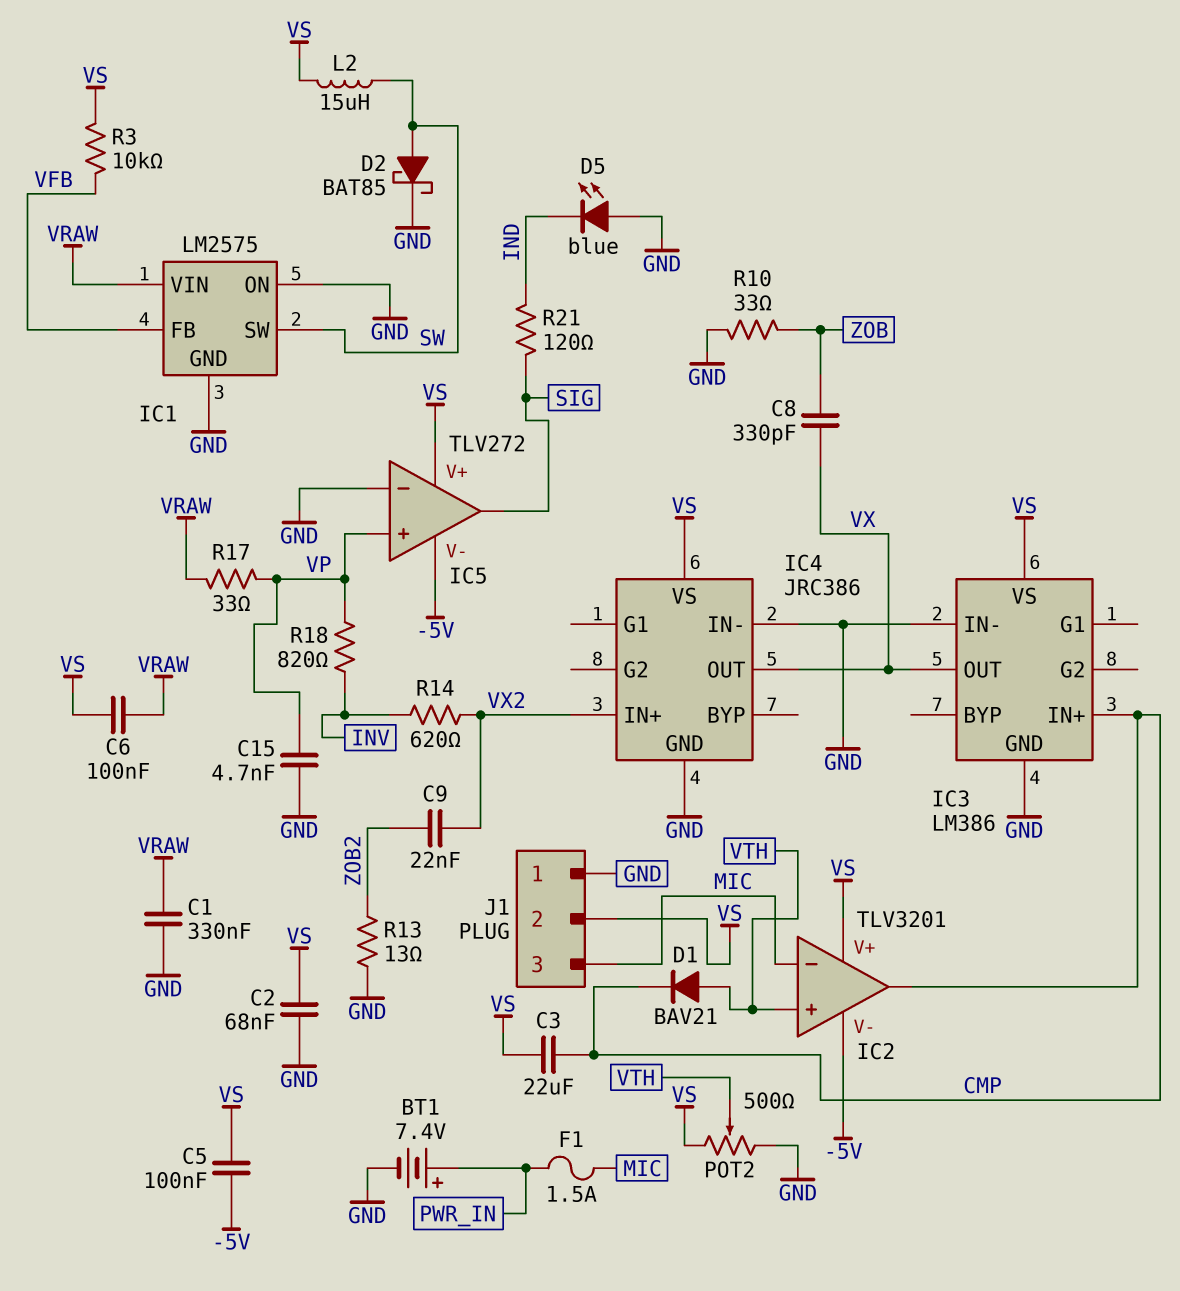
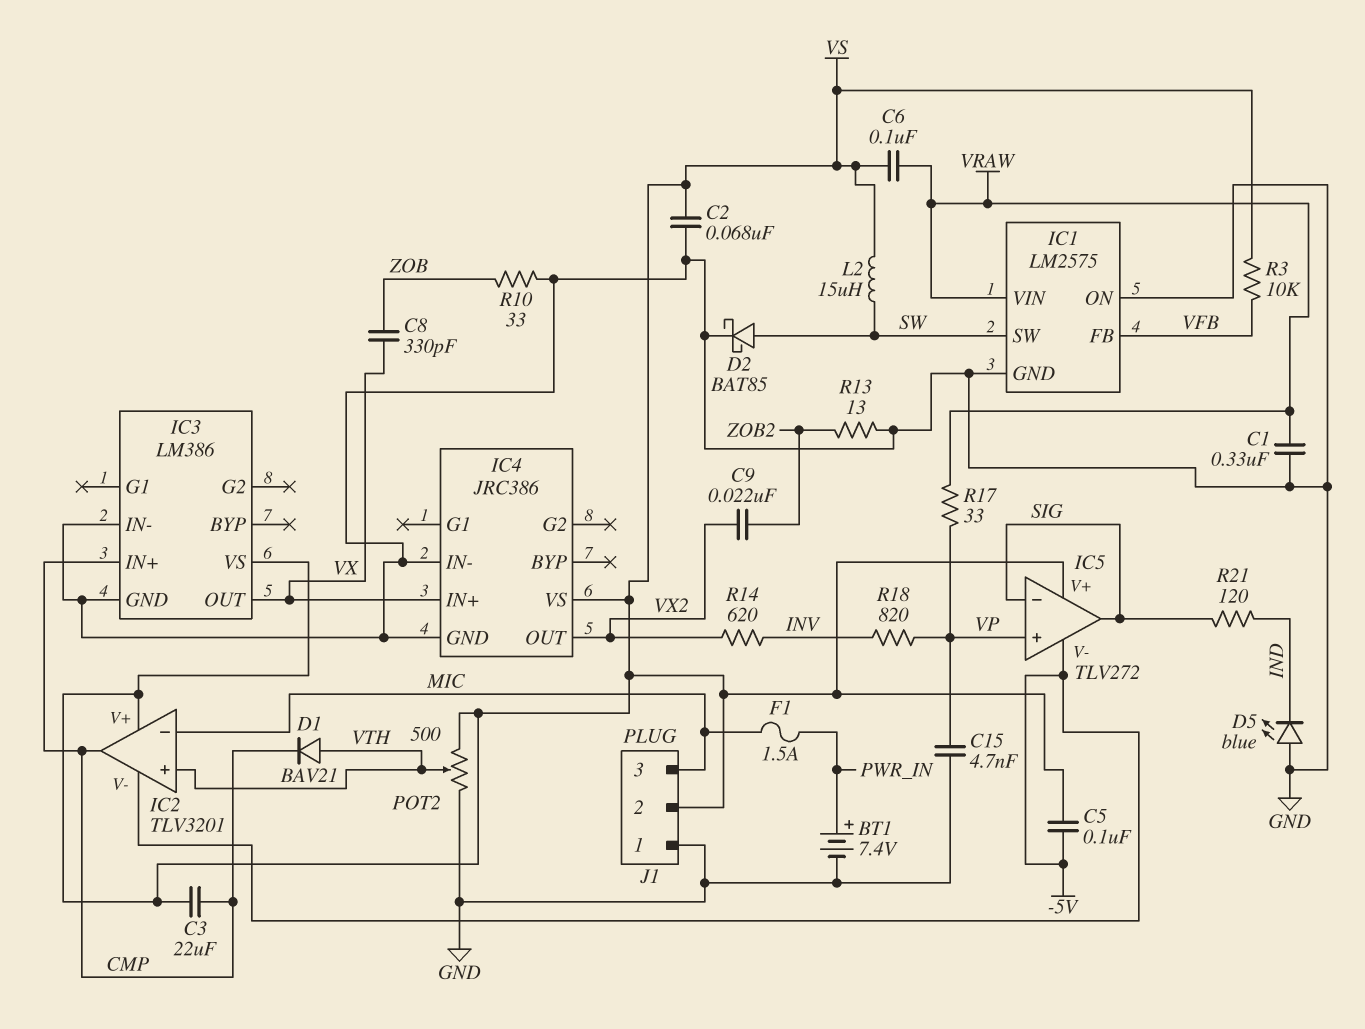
IC4 pin IN+: VX2 -> VX
IC4 pin OUT: VX -> VX2
IC5 pin in-: GND -> SIG

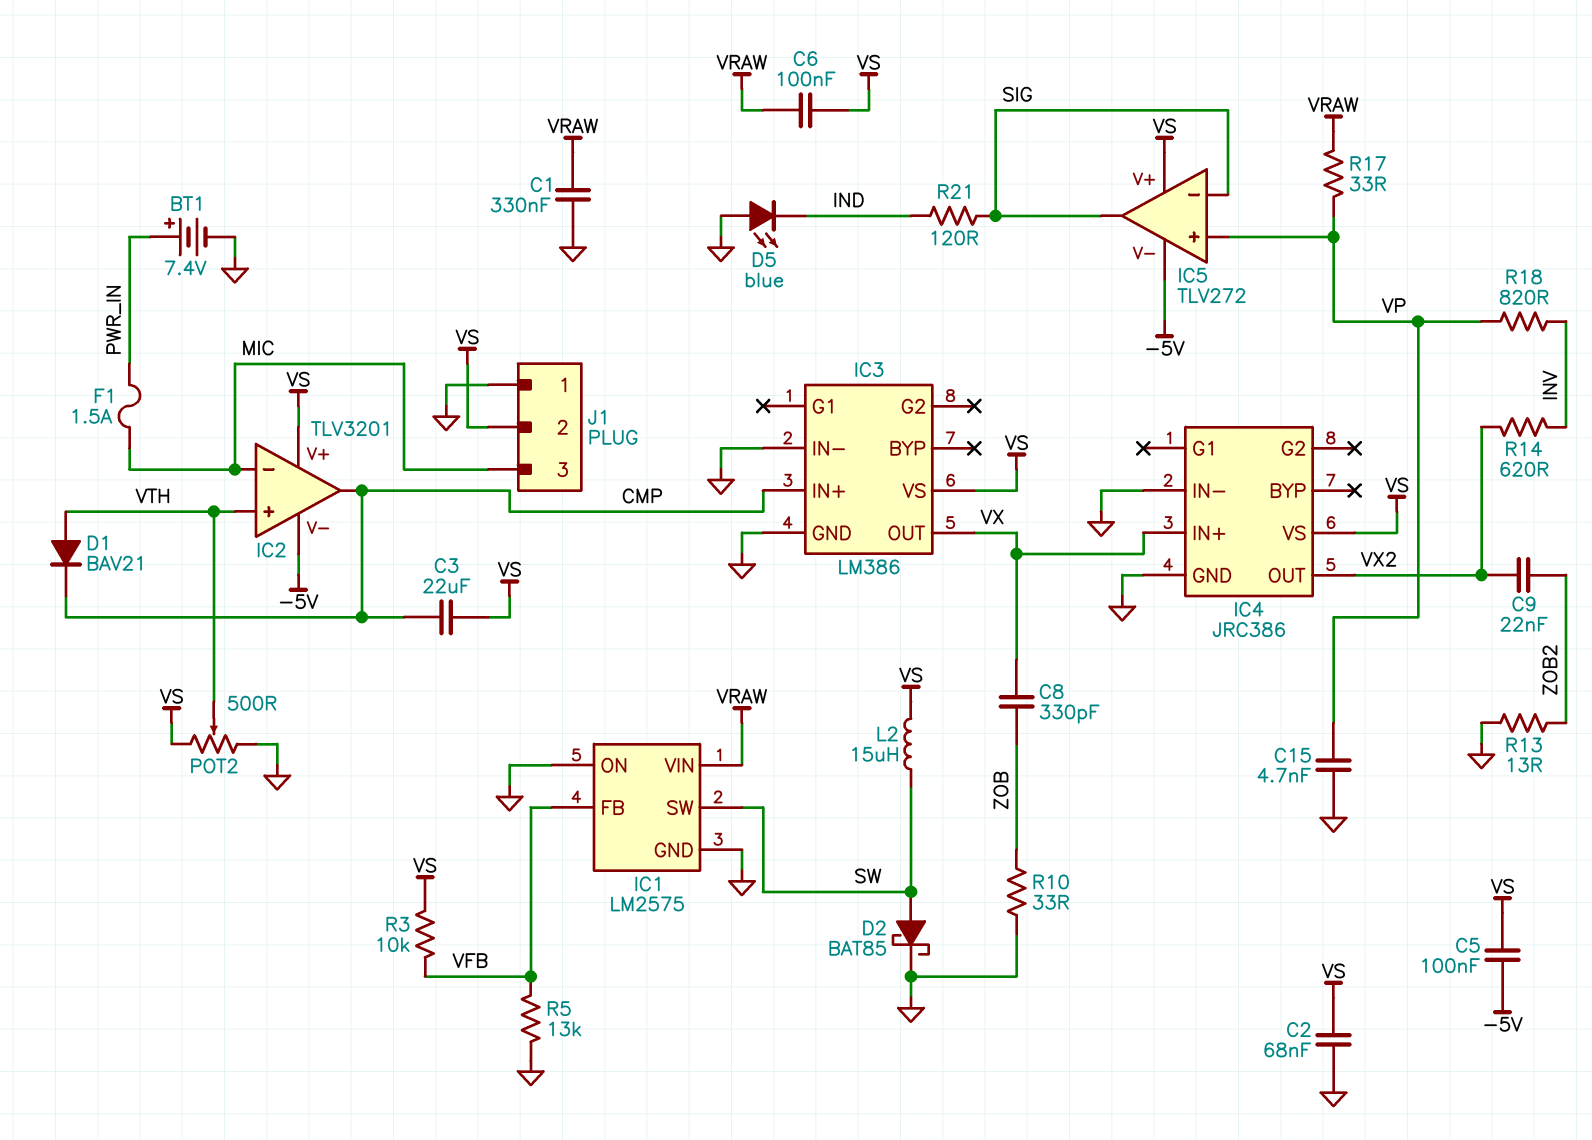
R5: none -> 13k (GND, VFB)

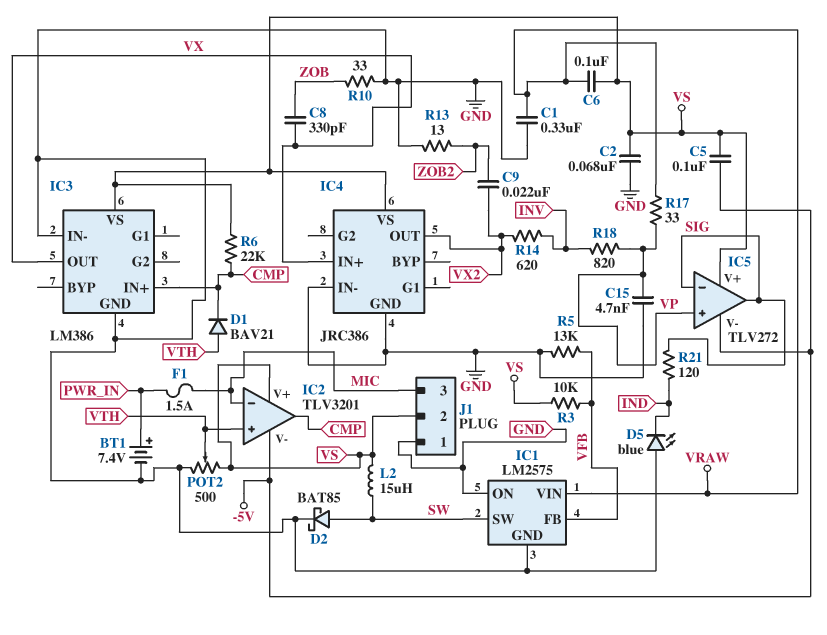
C3: 22uF (CMP, VS) -> none
R6: none -> 22k (CMP, VS)

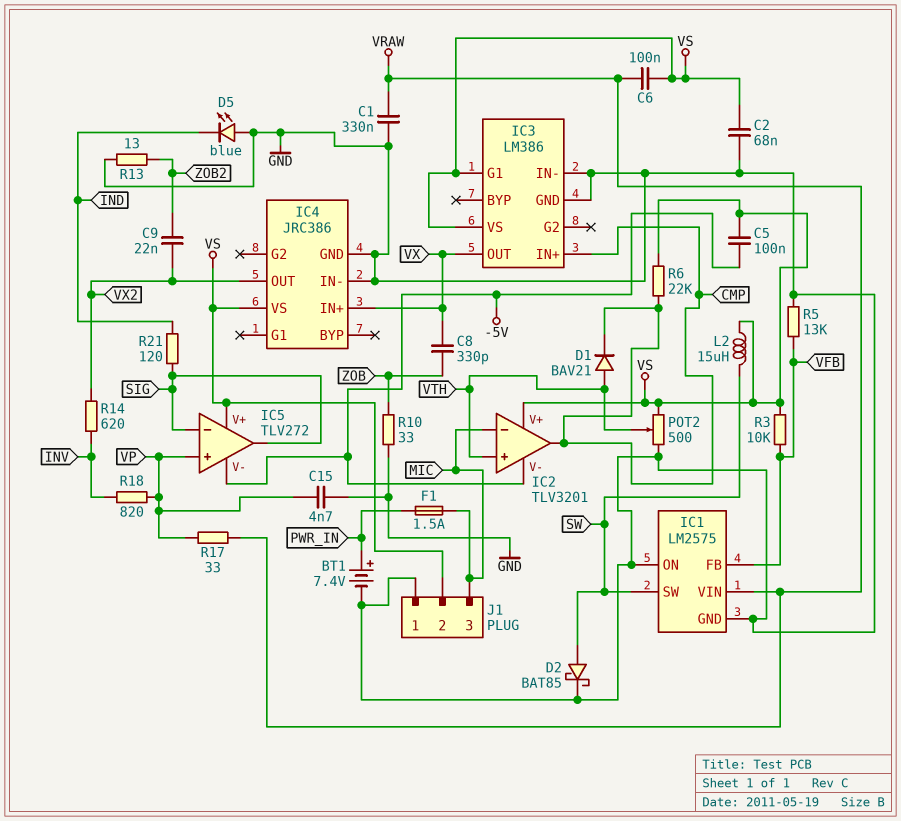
IC3 pin G1: none -> VS

